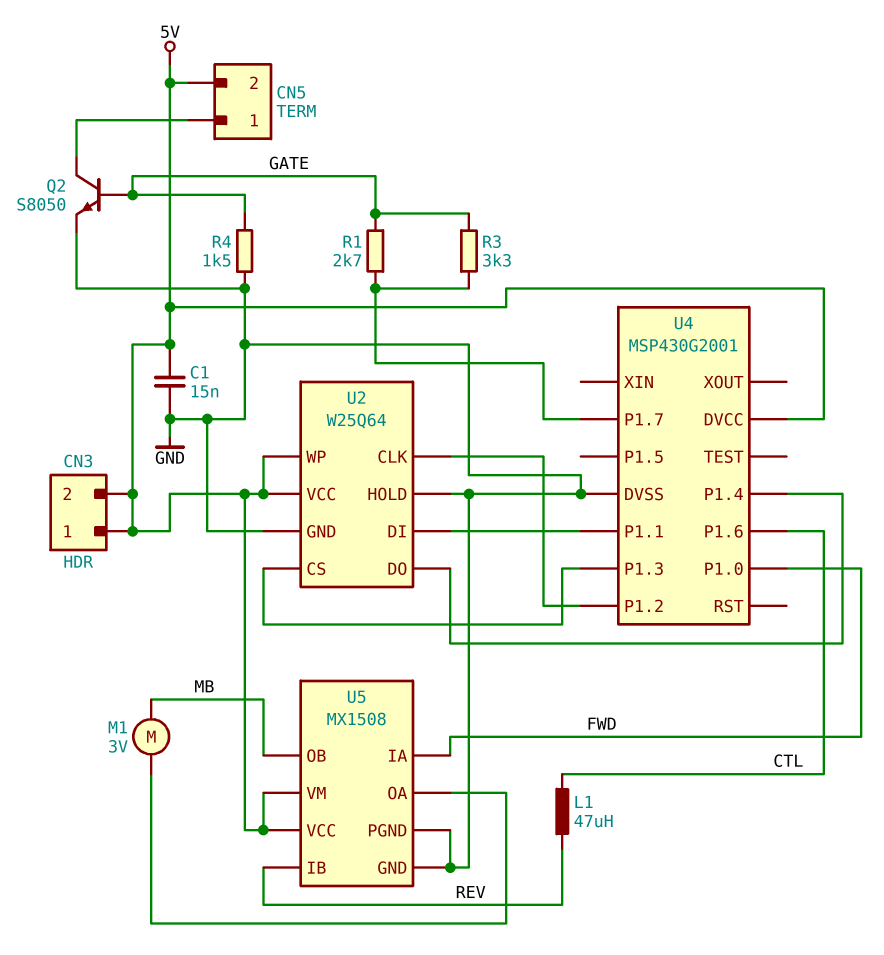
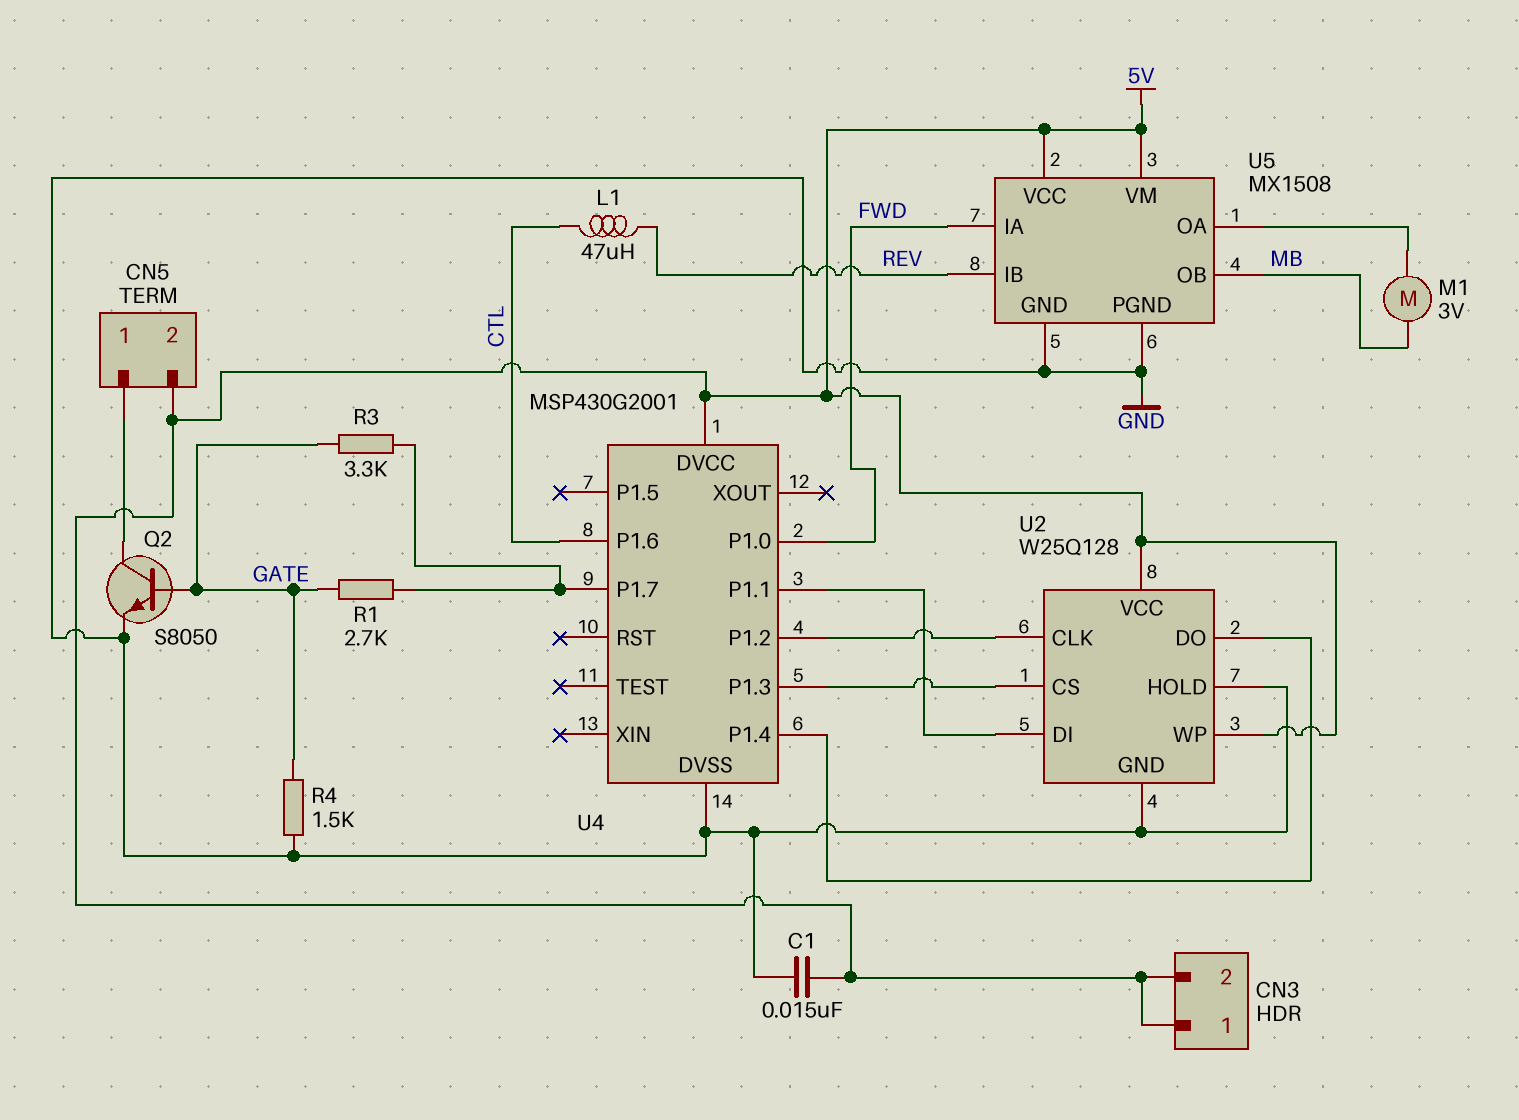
U2: W25Q64 -> W25Q128

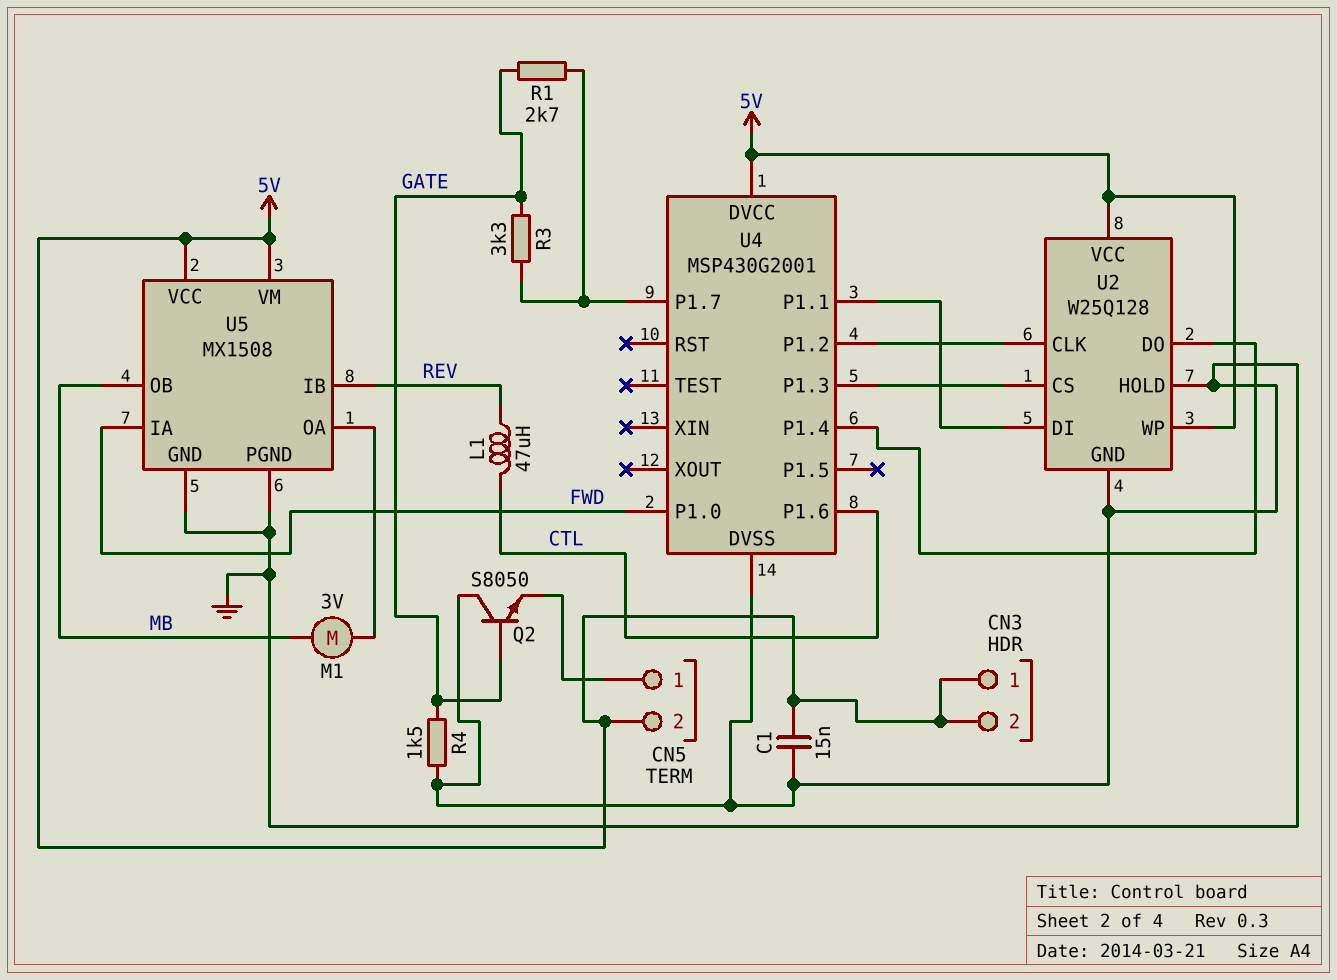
Q2: NPN S8050 (B GATE, C CN5/1, E GND) -> NPN S8050 (B GATE, C GND, E CN5/1)

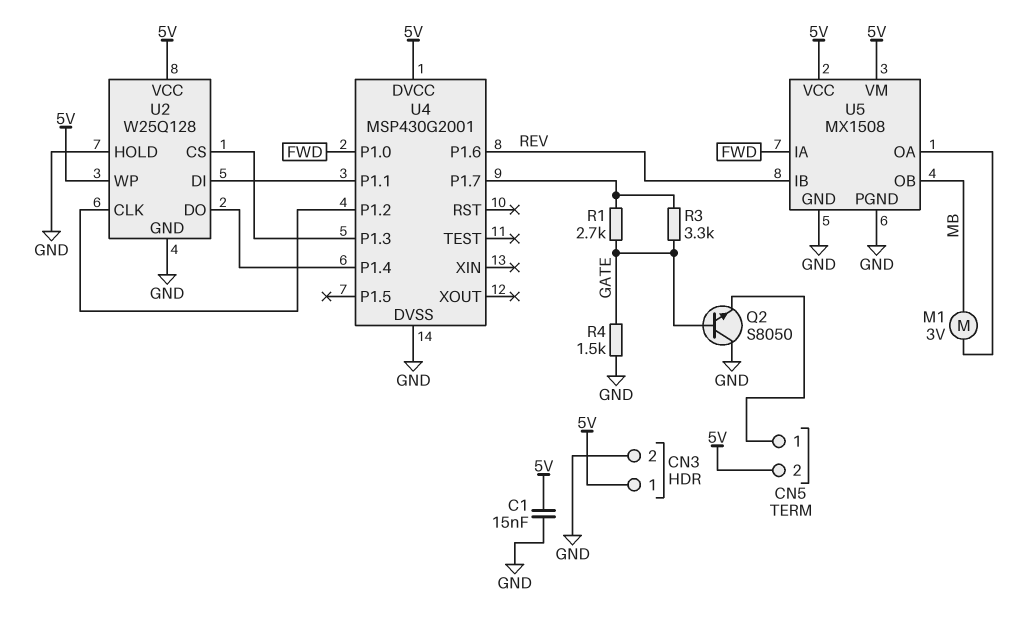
CN3 pin 2: 5V -> GND
L1: 47uH (CTL, REV) -> none
U4 pin P1.6: CTL -> REV

